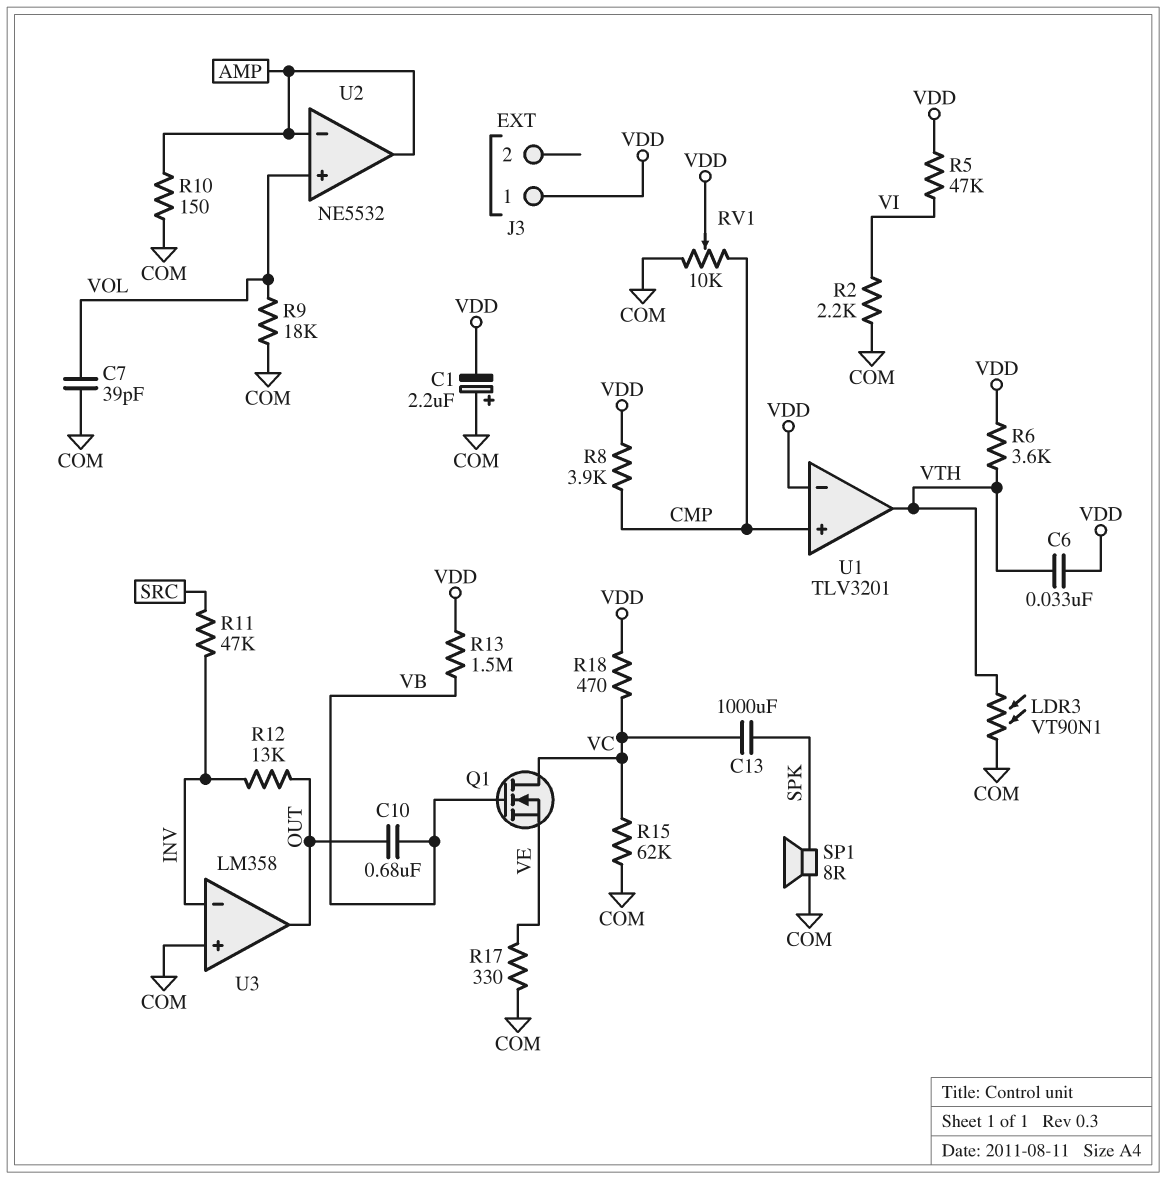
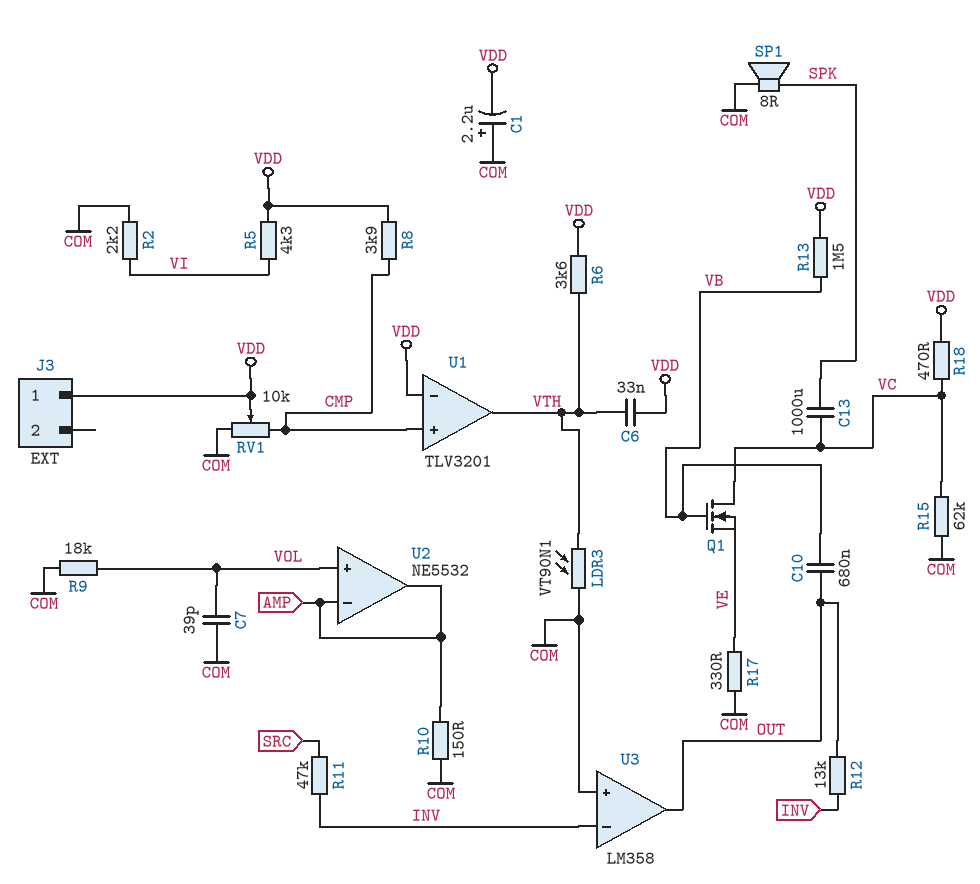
R5: 47k (VDD, VI) -> 4.3k (VDD, VI)

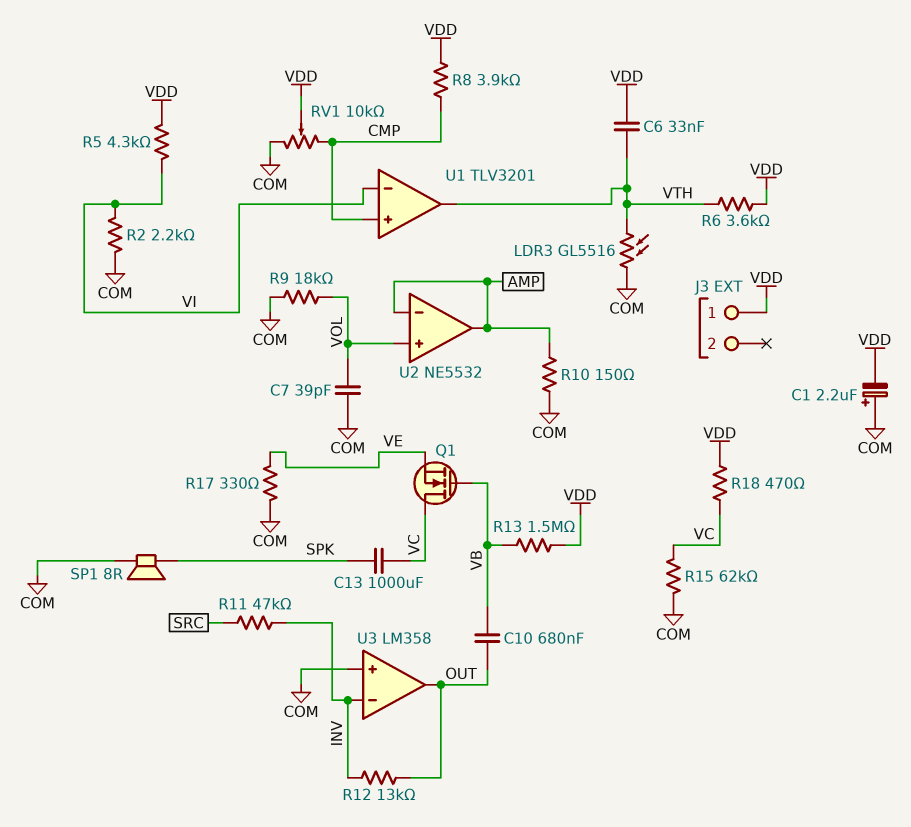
LDR3: VT90N1 (COM, VTH) -> GL5516 (COM, VTH)
U1 pin in-: VDD -> VI

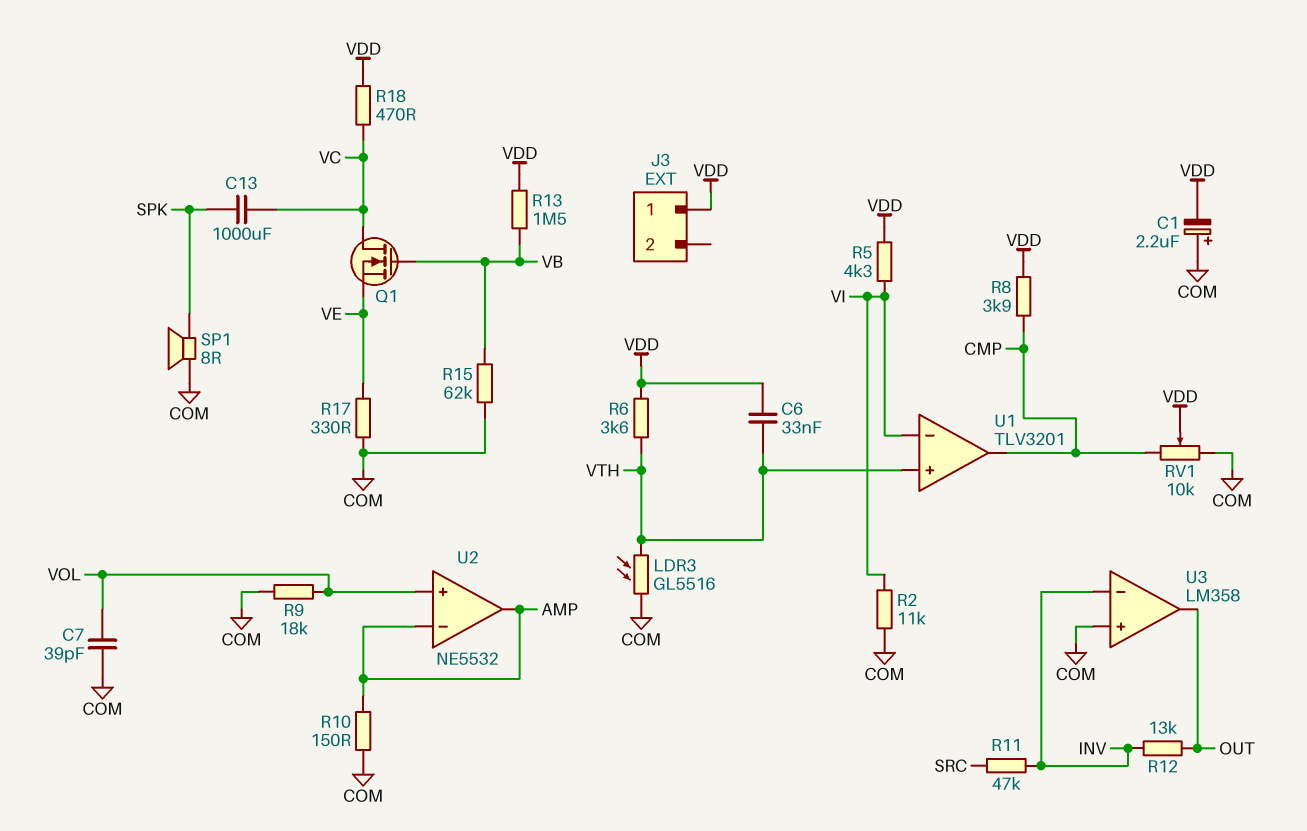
C10: 680nF (OUT, VB) -> none
R2: 2.2k (COM, VI) -> 11k (COM, VI)
R15: 62k (COM, VC) -> 62k (COM, VB)
U1 pin in+: CMP -> VTH
U1 pin out: VTH -> CMP

